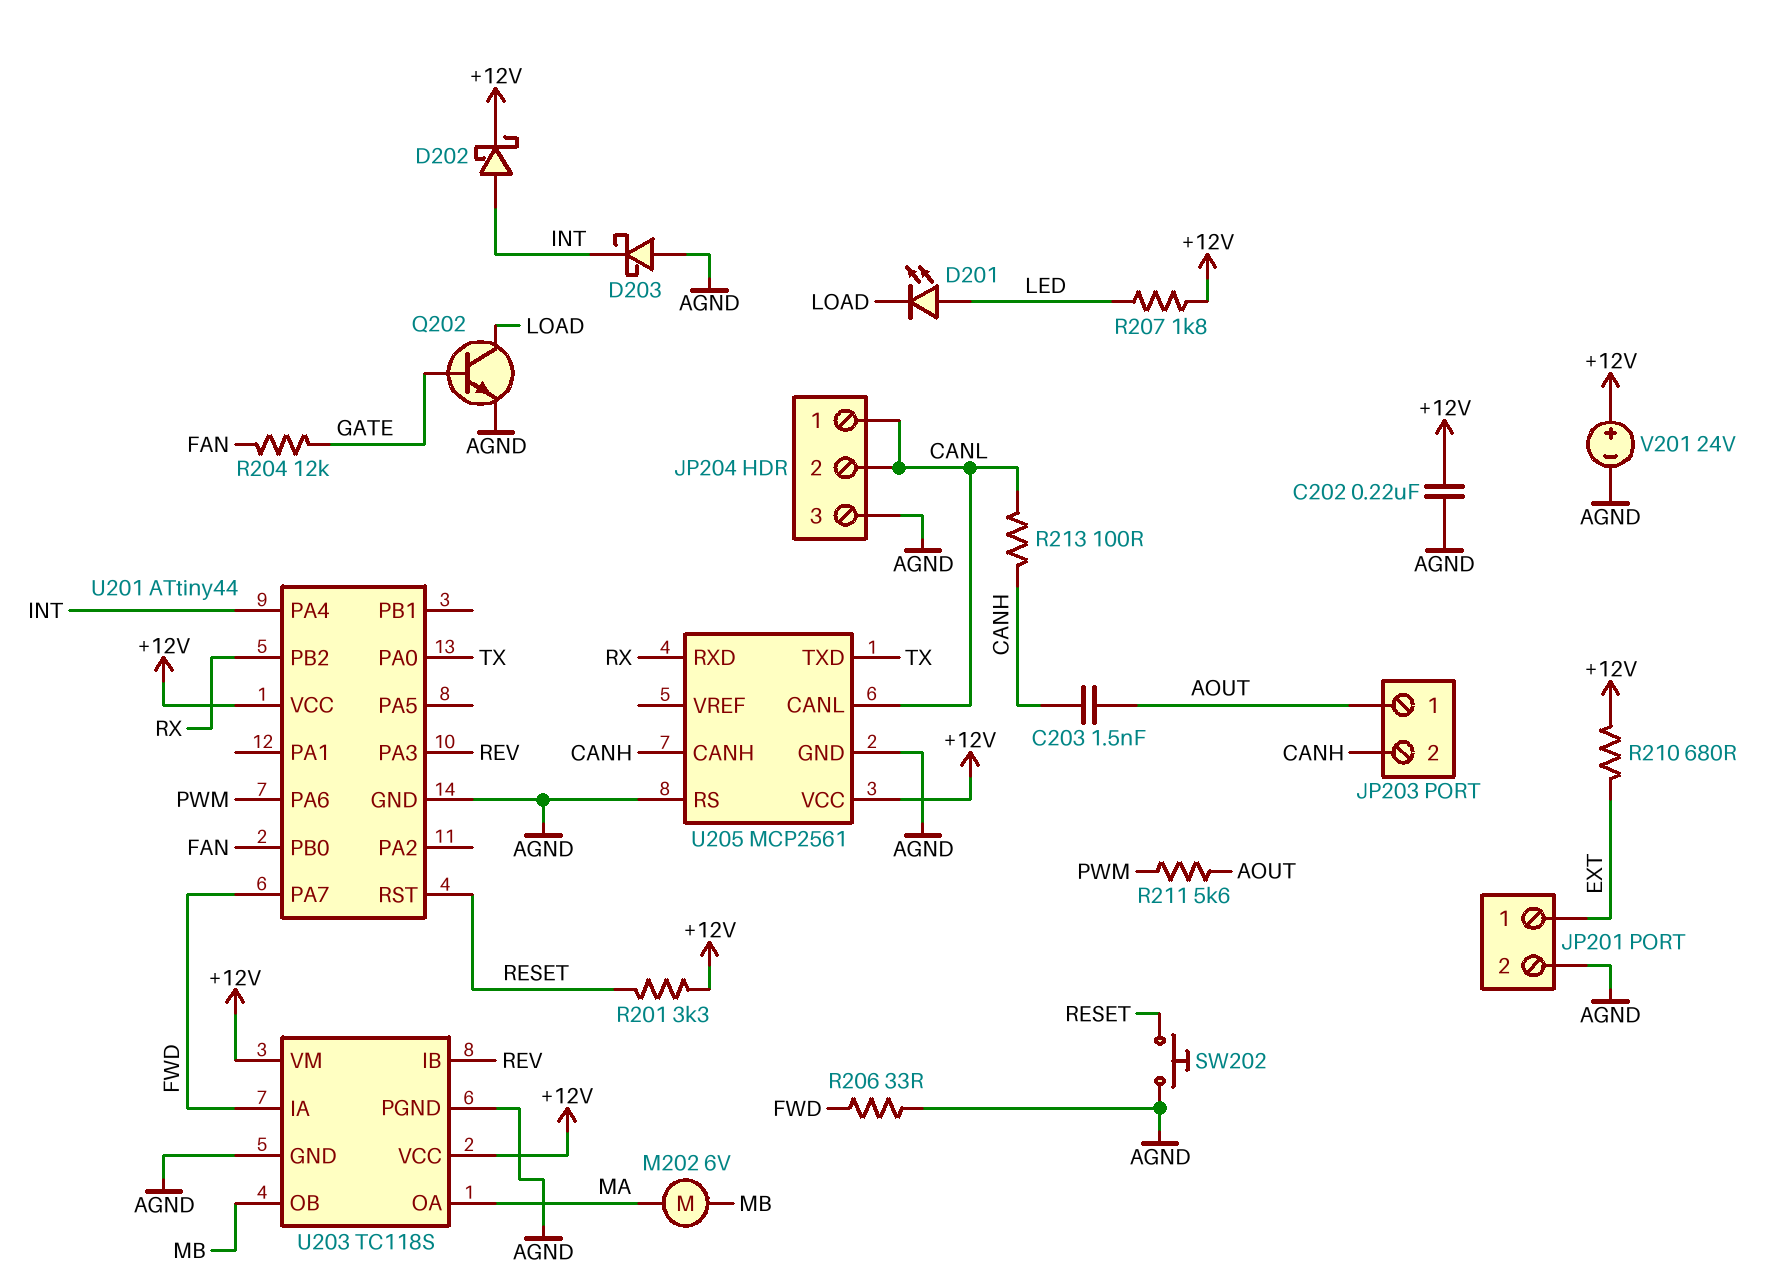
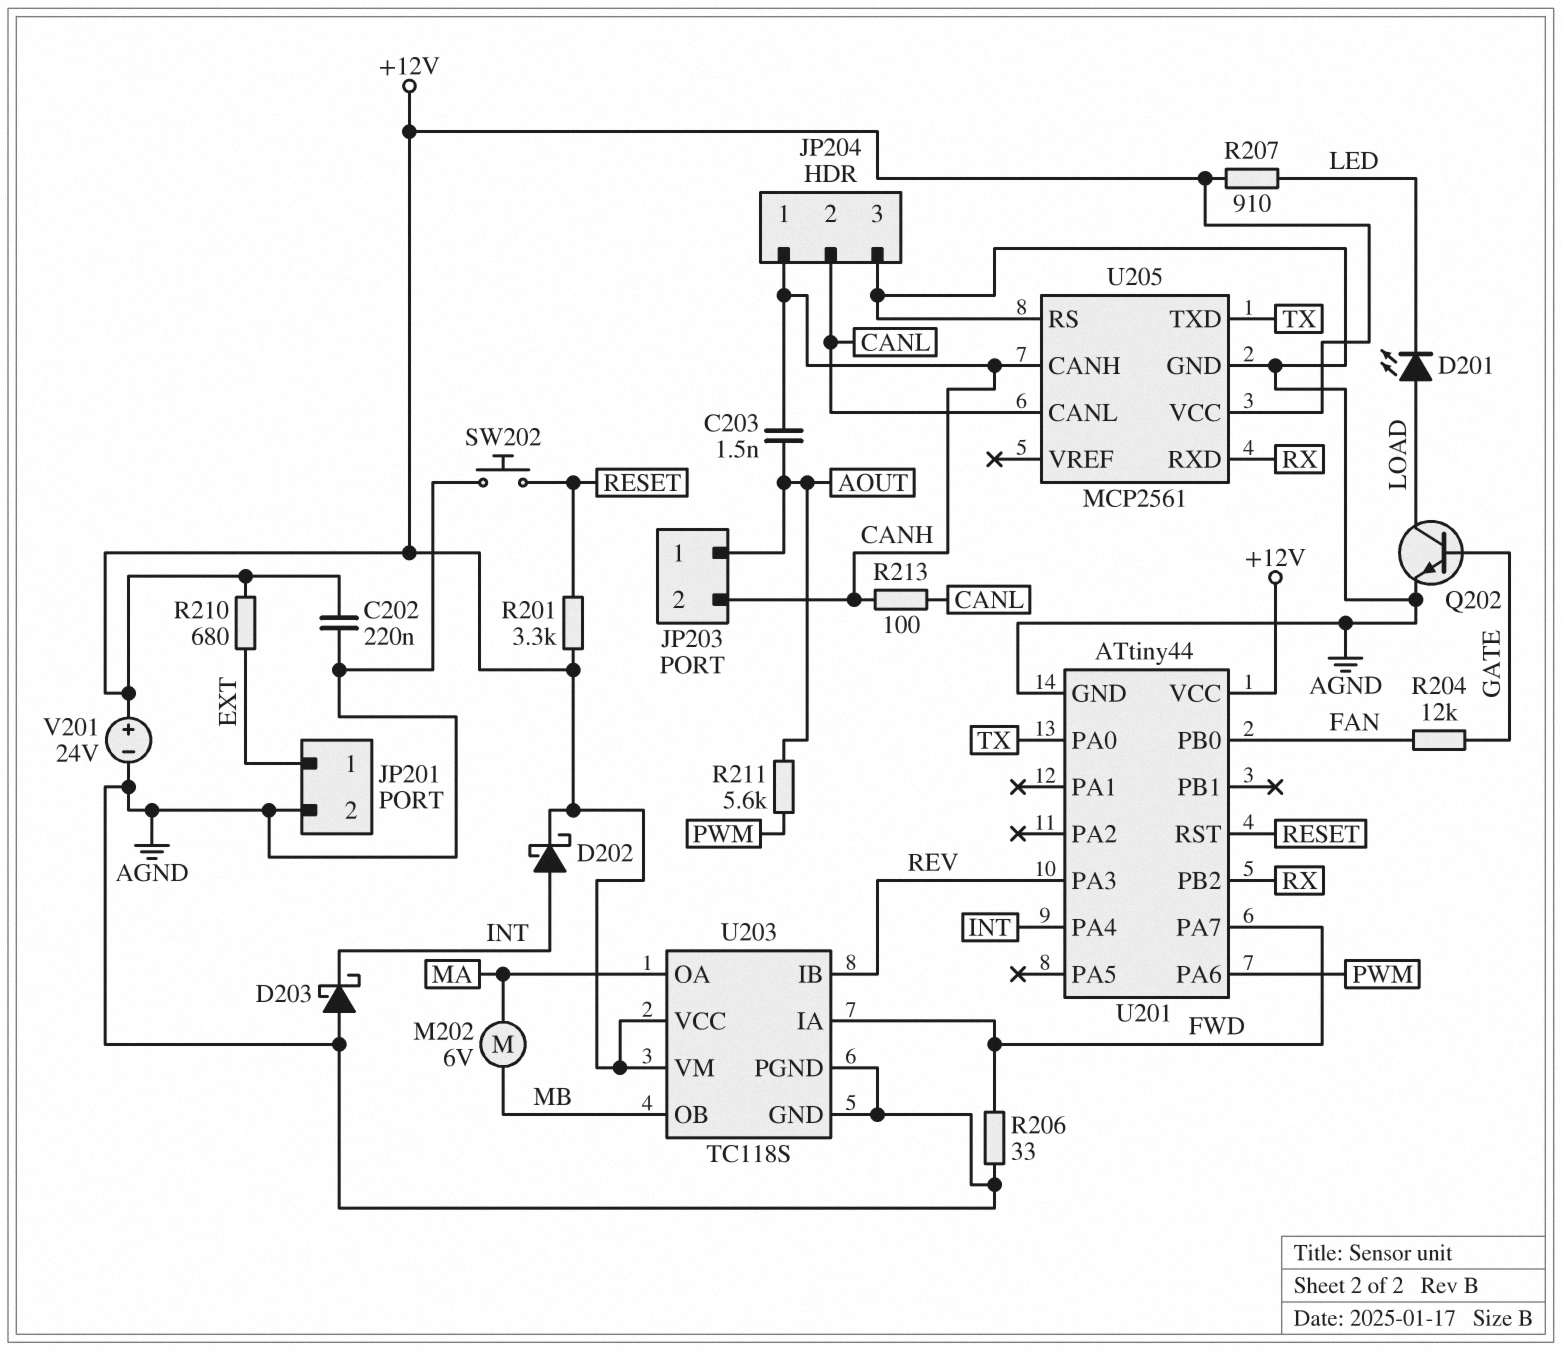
D201: LED (A LED, K LOAD) -> LED (A LOAD, K LED)
JP204 pin 1: CANL -> CANH
R207: 1.8k (+12V, LED) -> 910 (+12V, LED)

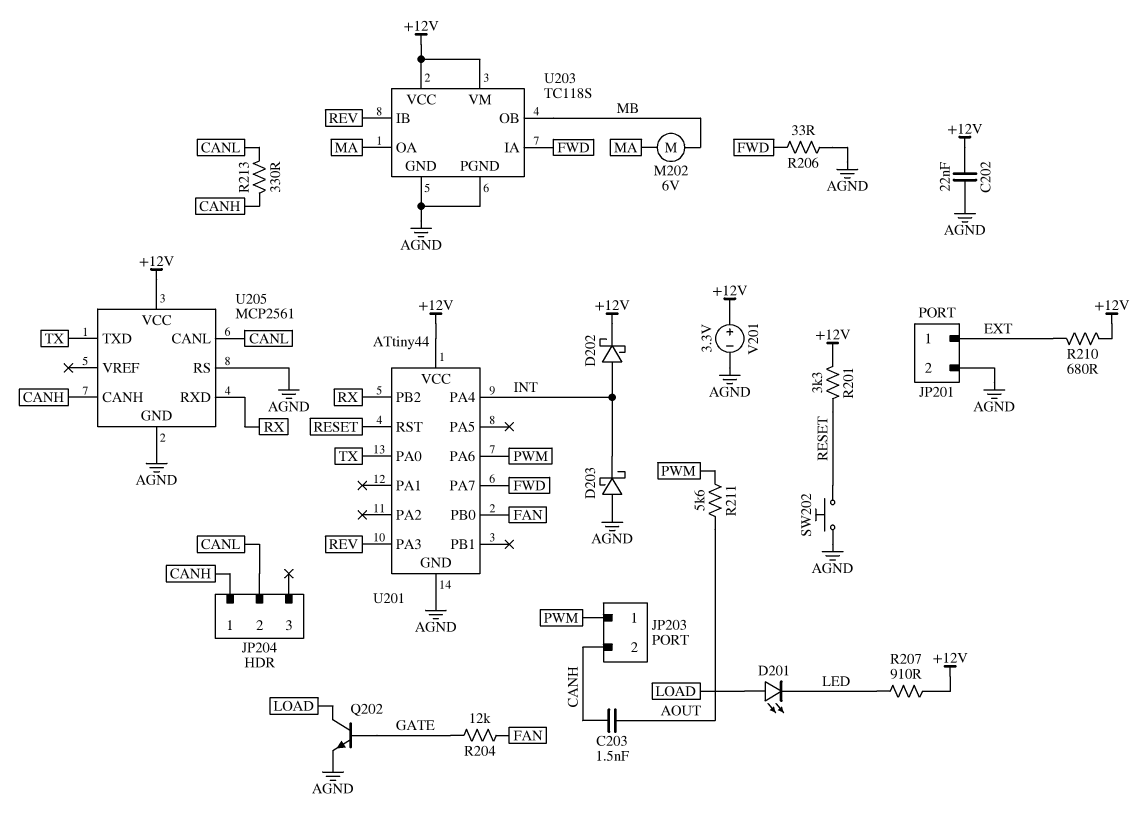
C202: 220nF (+12V, AGND) -> 22nF (+12V, AGND)
JP203 pin 1: AOUT -> PWM
JP204 pin 3: AGND -> none
R213: 100 (CANH, CANL) -> 330 (CANH, CANL)
V201: 24V (plus +12V, minus AGND) -> 3.3V (plus +12V, minus AGND)

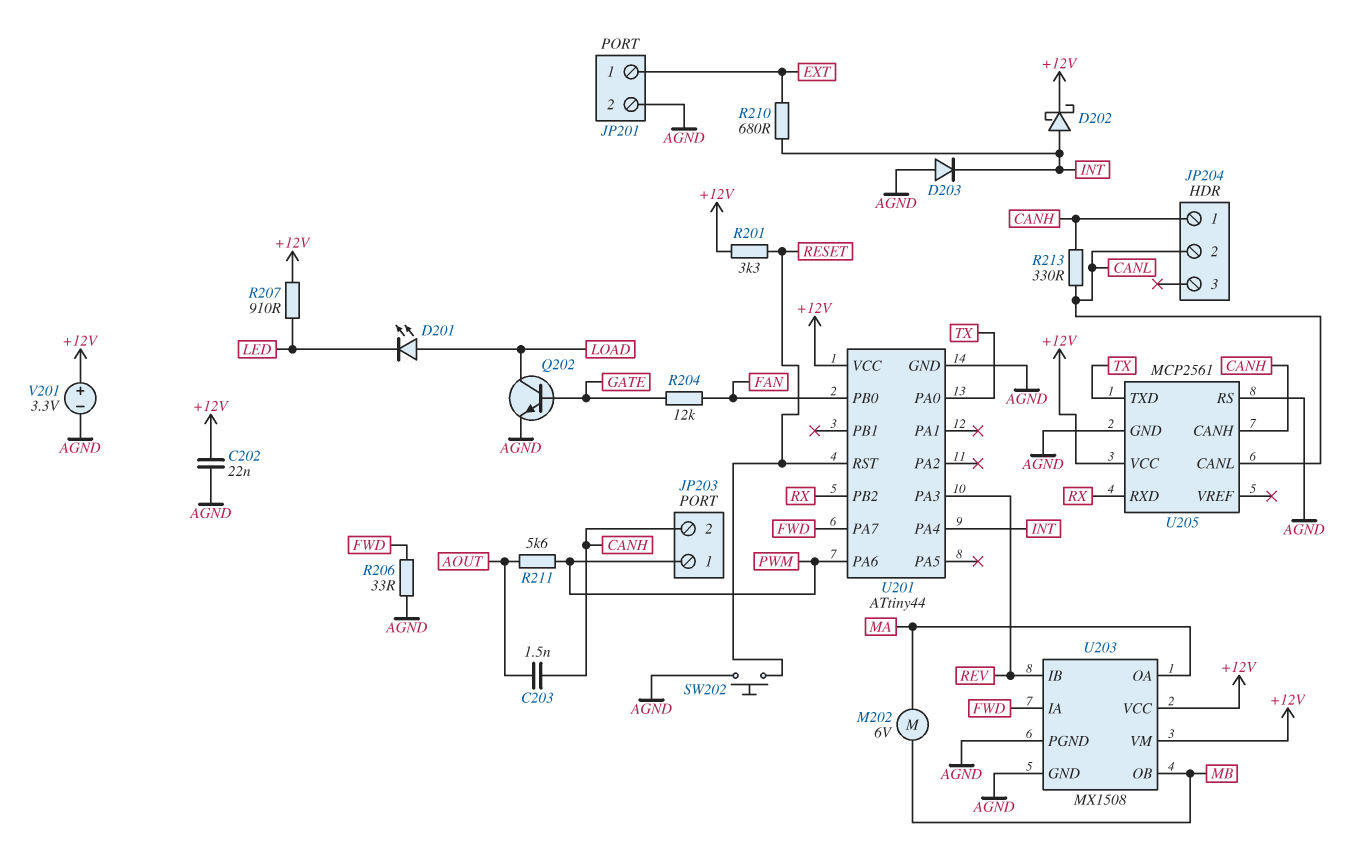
D203: schottky (A AGND, K INT) -> diode (A AGND, K INT)
R210: 680 (+12V, EXT) -> 680 (EXT, INT)
U203: TC118S -> MX1508

